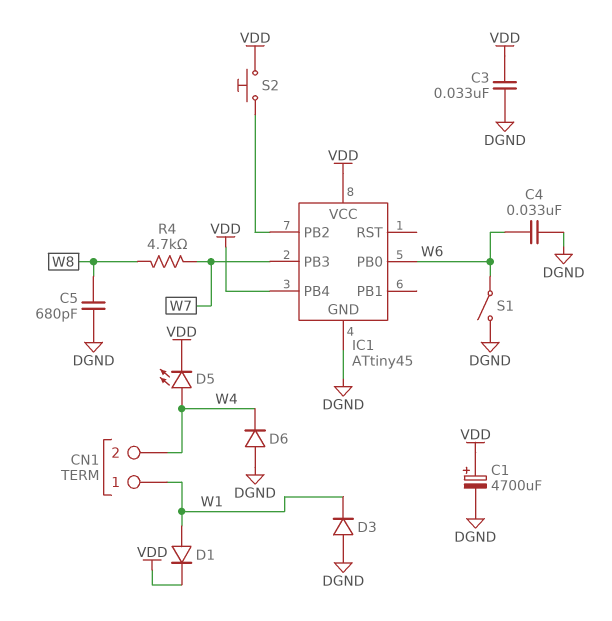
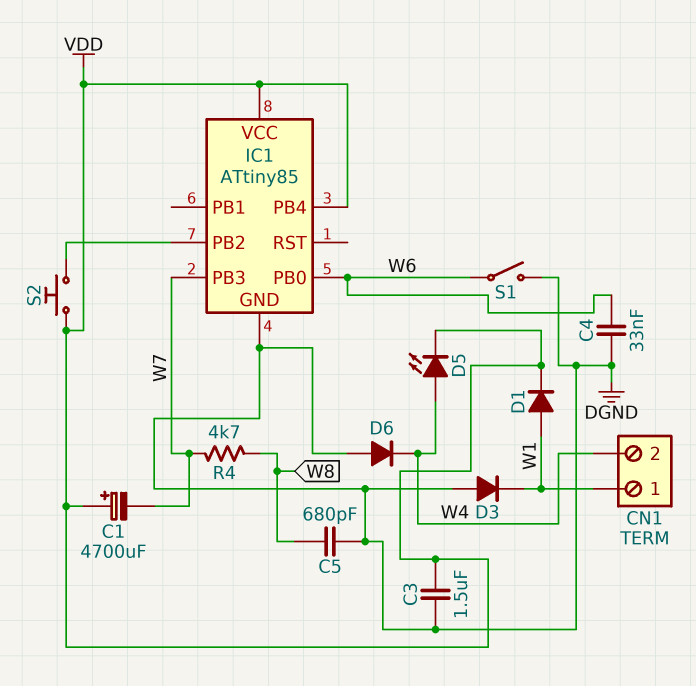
C1: 4700uF (plus VDD, minus DGND) -> 4700uF (plus VDD, minus W7)
C3: 33nF (DGND, VDD) -> 1.5uF (DGND, VDD)
IC1: ATtiny45 -> ATtiny85

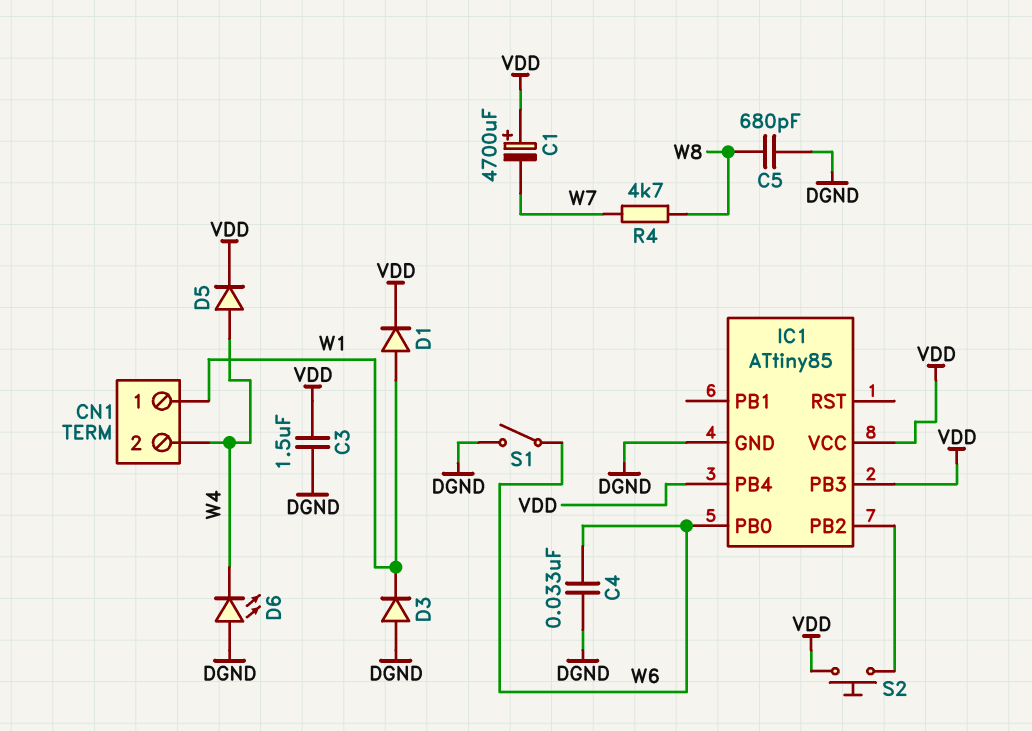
D5: LED (A W4, K VDD) -> diode (A W4, K VDD)
D6: diode (A DGND, K W4) -> LED (A DGND, K W4)
IC1 pin PB3: W7 -> VDD

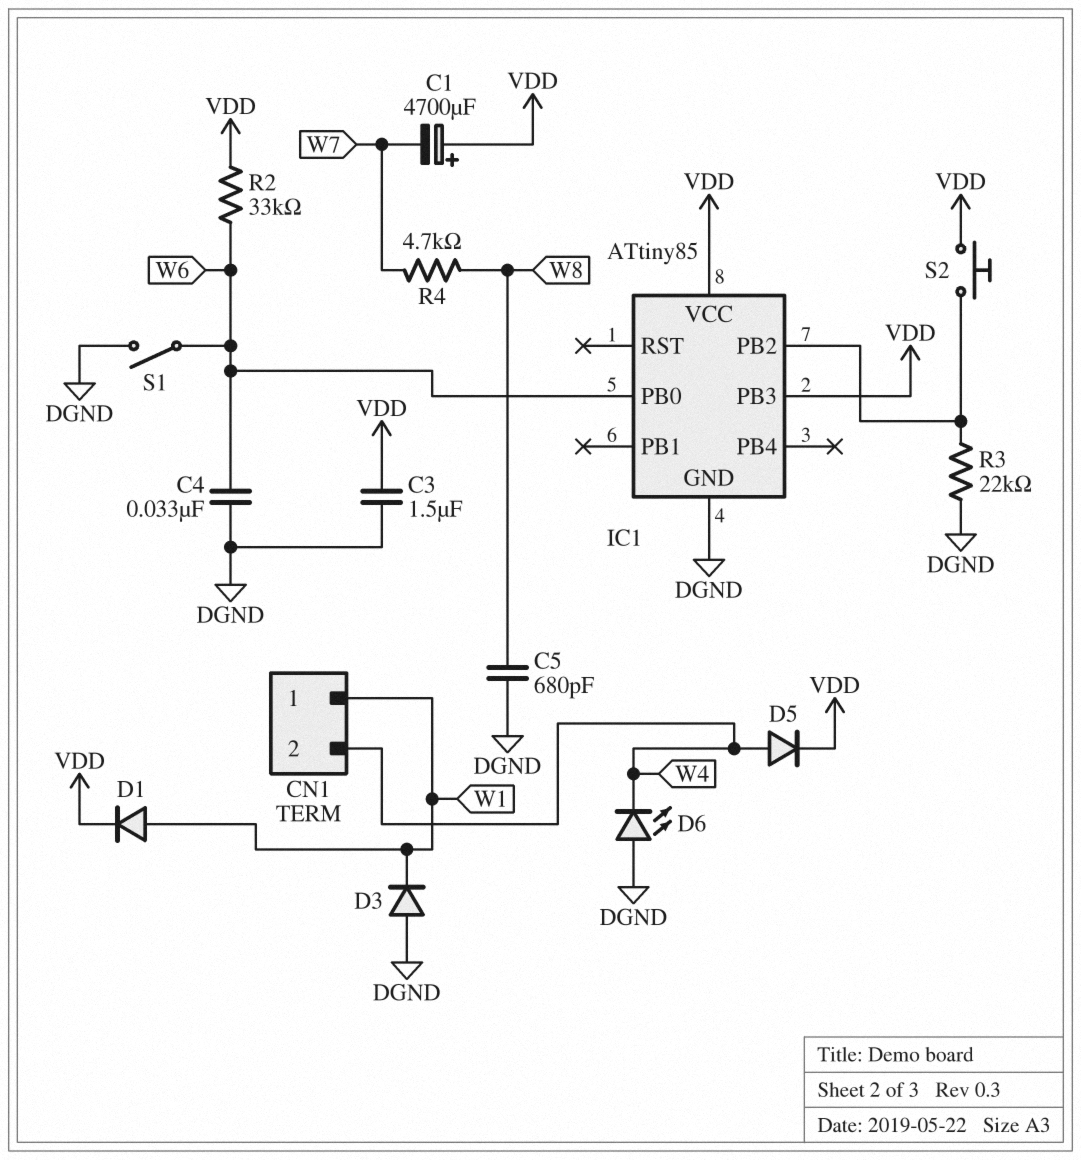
IC1 pin PB4: VDD -> none
R2: none -> 33k (VDD, W6)
R3: none -> 22k (DGND, IC1/PB2)

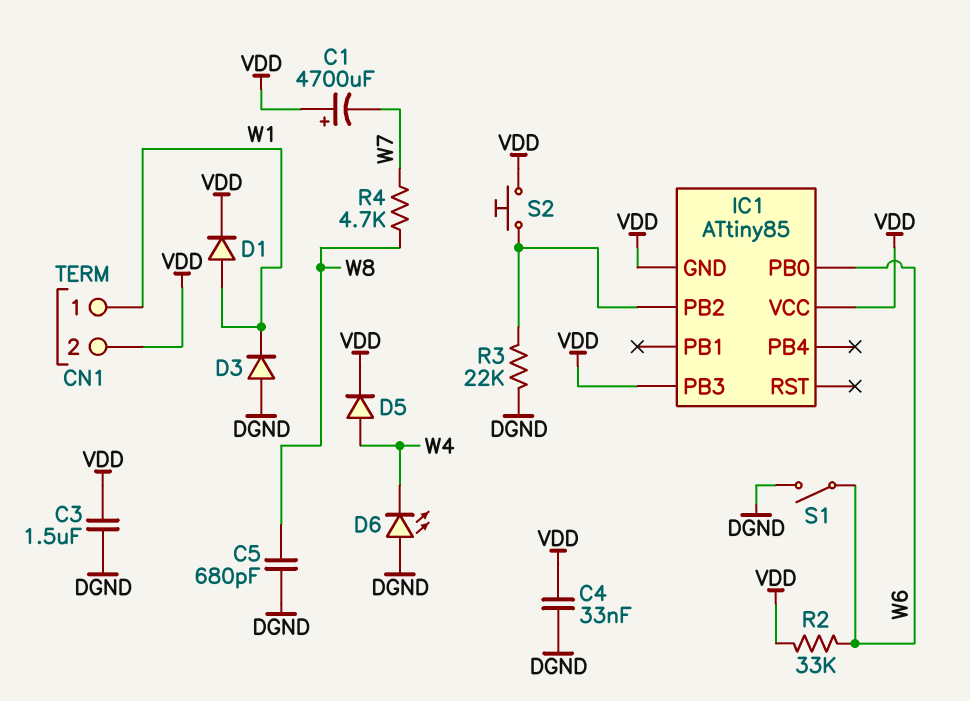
C4: 33nF (DGND, W6) -> 33nF (DGND, VDD)
CN1 pin 2: W4 -> VDD
IC1 pin GND: DGND -> VDD

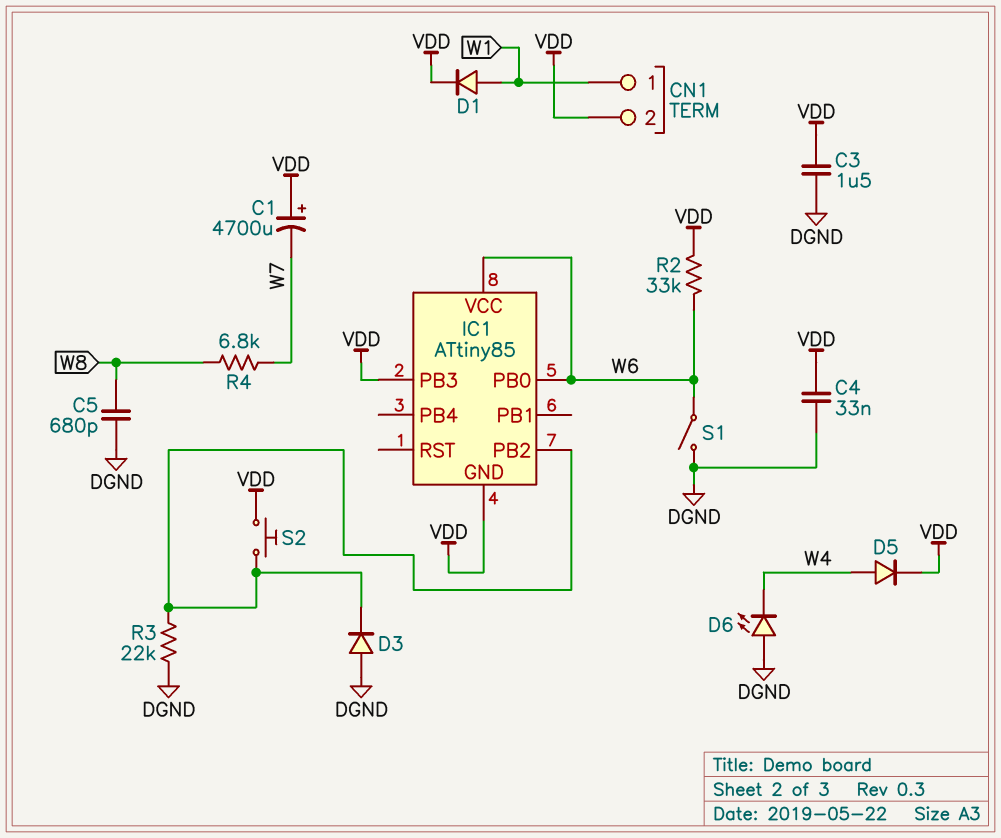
D3: diode (A DGND, K W1) -> diode (A DGND, K IC1/PB2)
IC1 pin VCC: VDD -> W6
R4: 4.7k (W7, W8) -> 6.8k (W7, W8)

